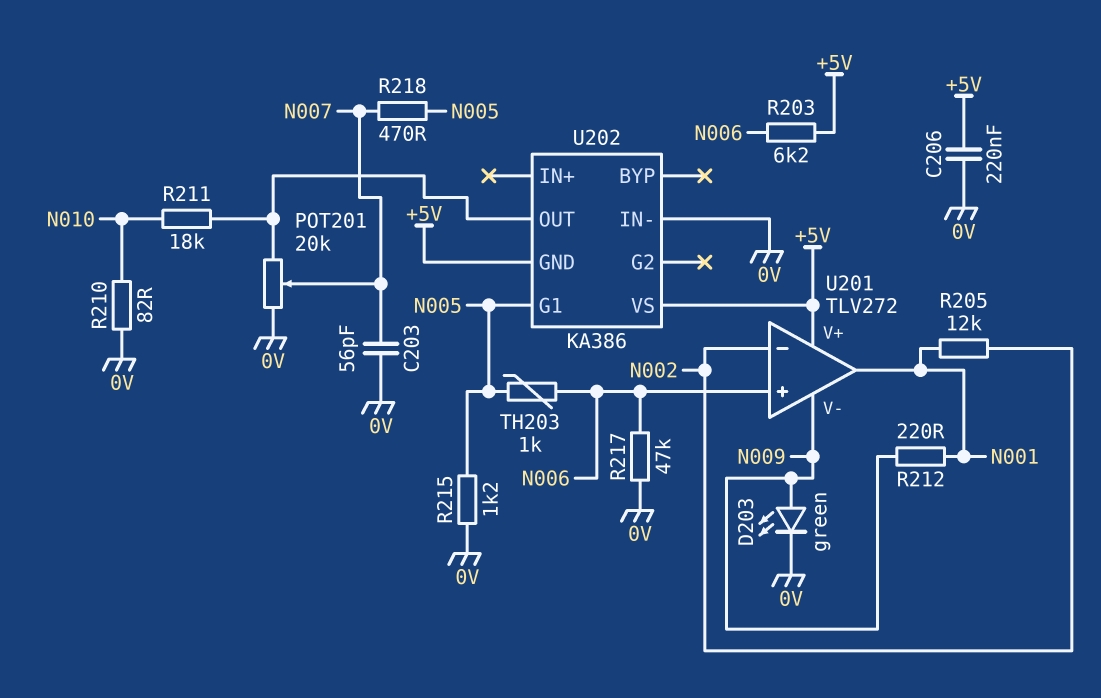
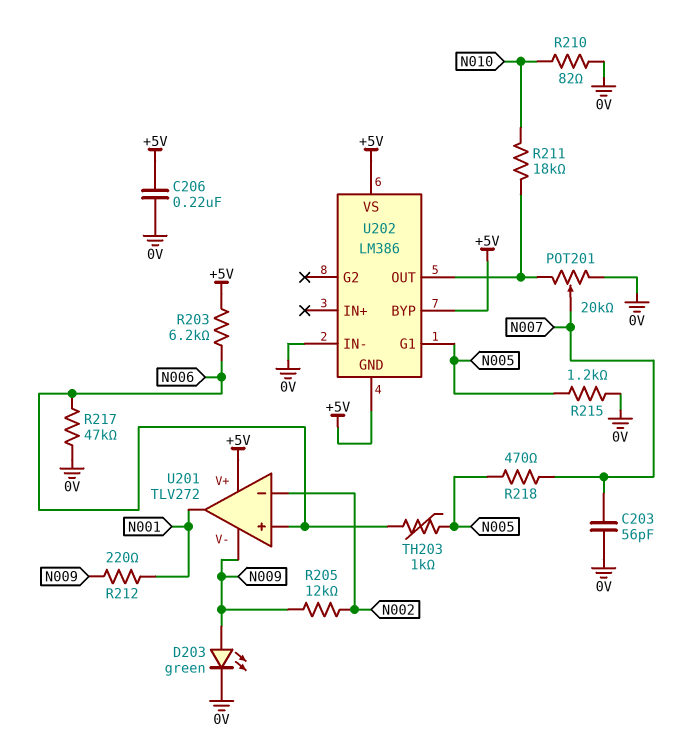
R205: 12k (N001, N002) -> 12k (N002, N009)
U202: KA386 -> LM386
U202 pin BYP: none -> +5V

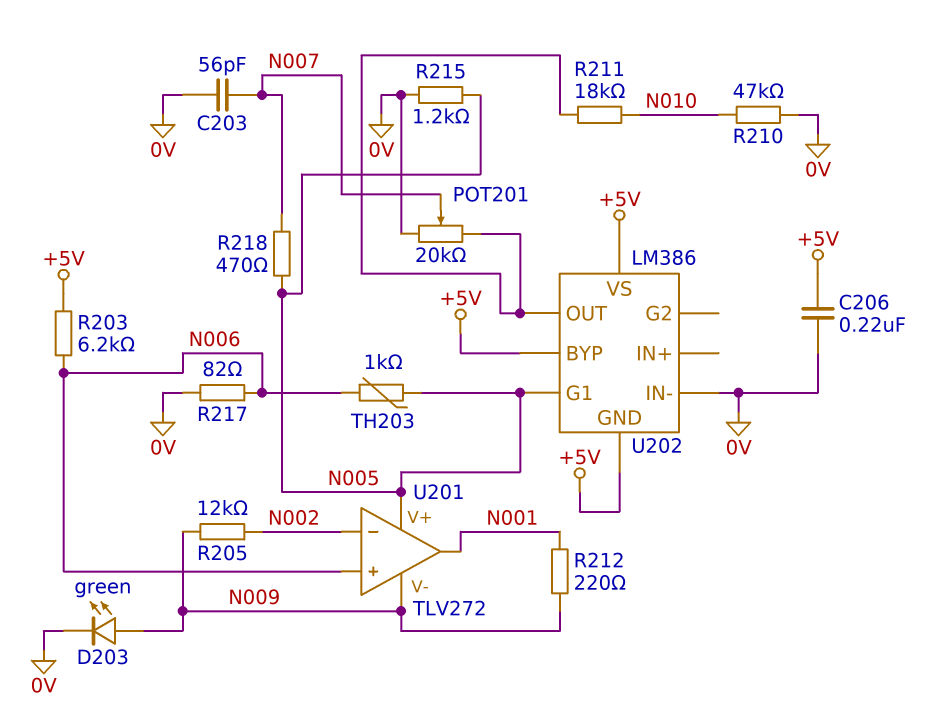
R210: 82 (0V, N010) -> 47k (0V, N010)
R217: 47k (0V, N006) -> 82 (0V, N006)
U201 pin V+: +5V -> N005

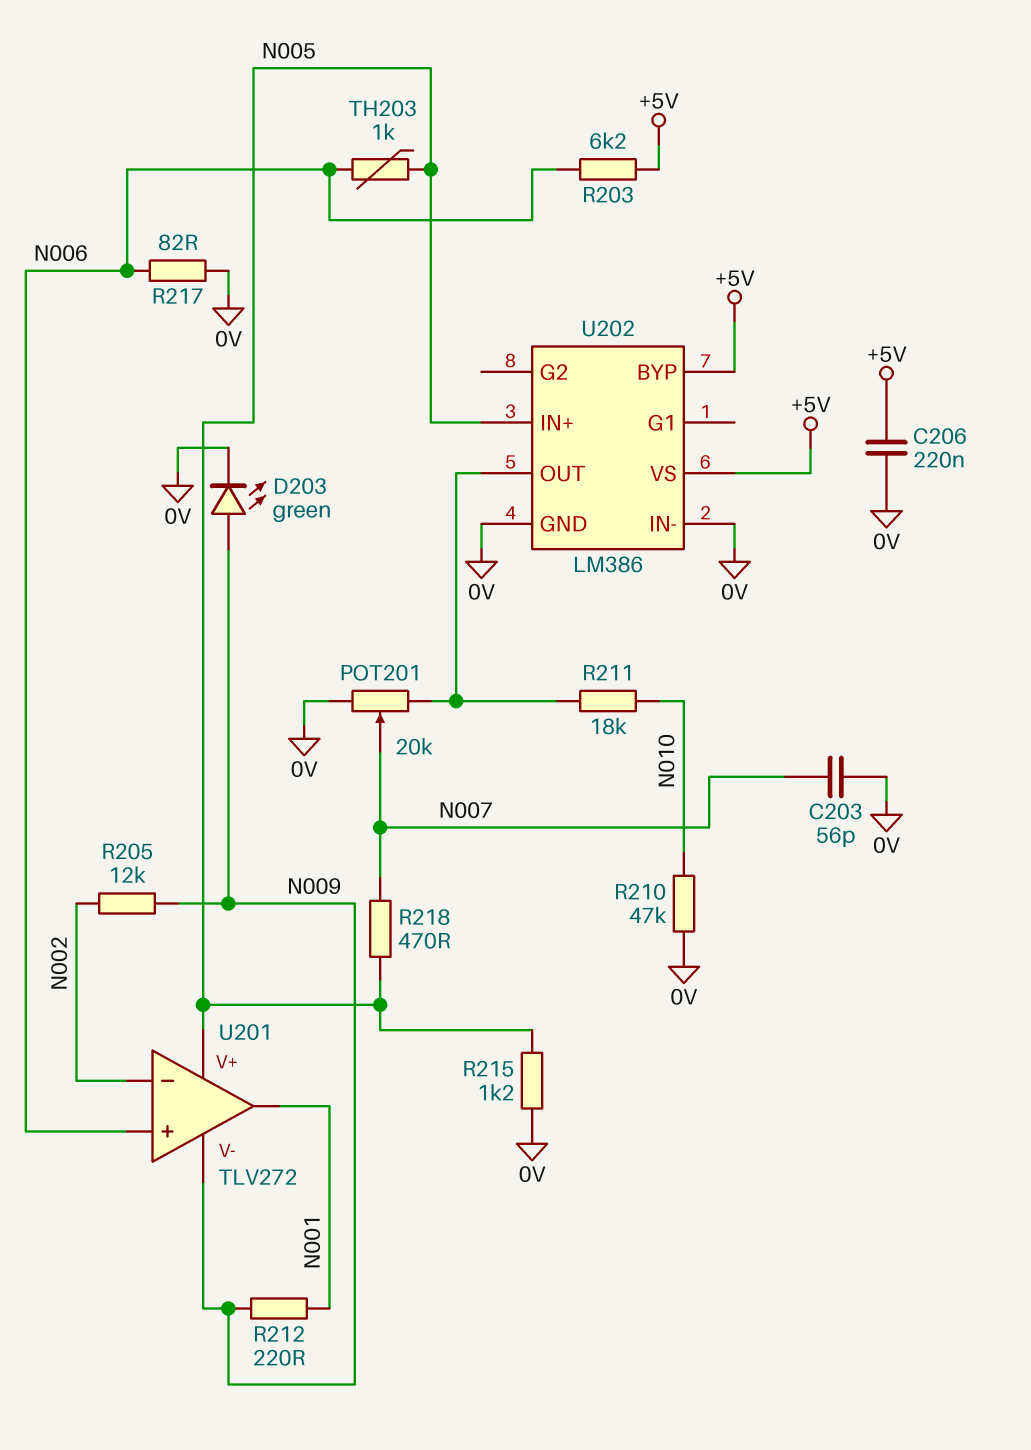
U202 pin G1: N005 -> none
U202 pin GND: +5V -> 0V
U202 pin IN+: none -> N005

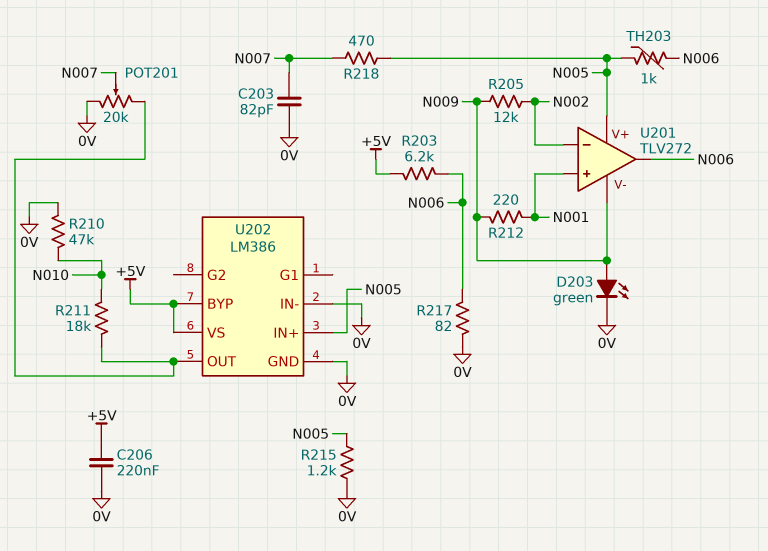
C203: 56pF (0V, N007) -> 82pF (0V, N007)
U201 pin in+: N006 -> N001
U201 pin out: N001 -> N006

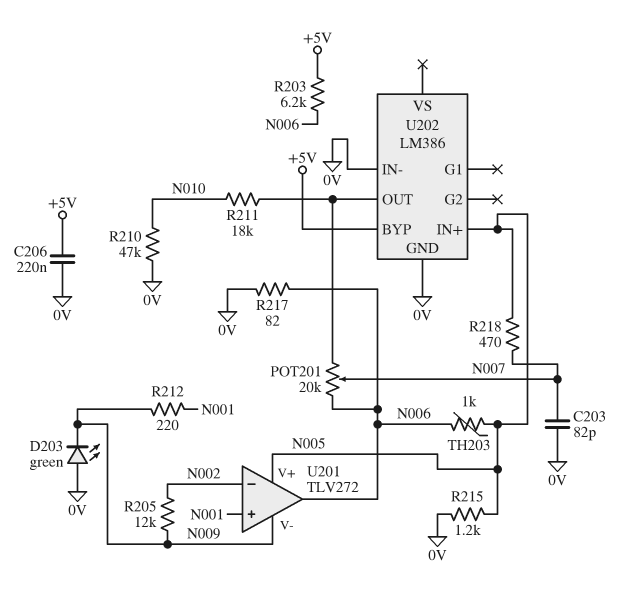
D203: LED green (A N009, K 0V) -> LED green (A 0V, K N009)
POT201: 20k (0V, U202/OUT, wiper N007) -> 20k (N006, U202/OUT, wiper N007)
U202 pin VS: +5V -> none

